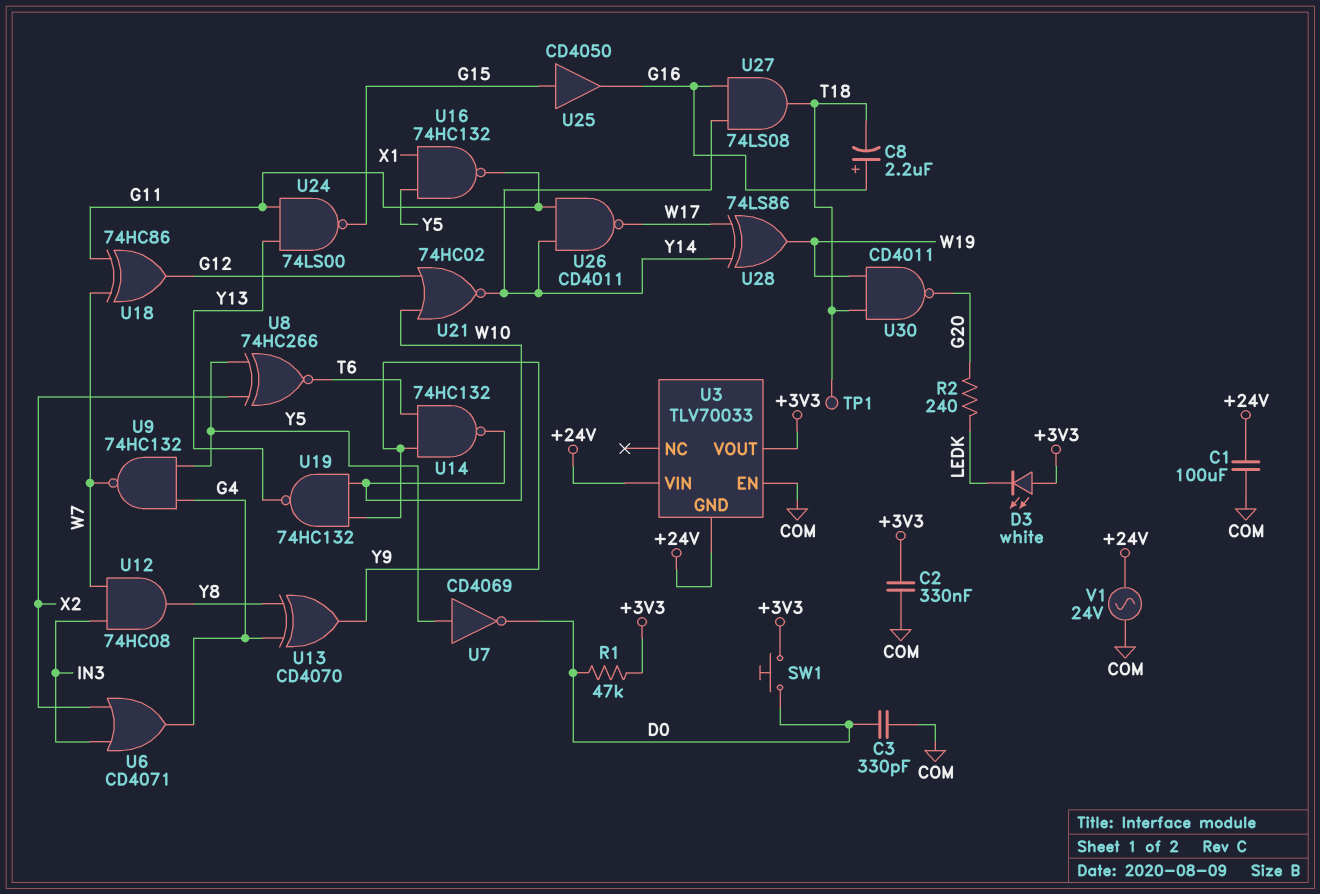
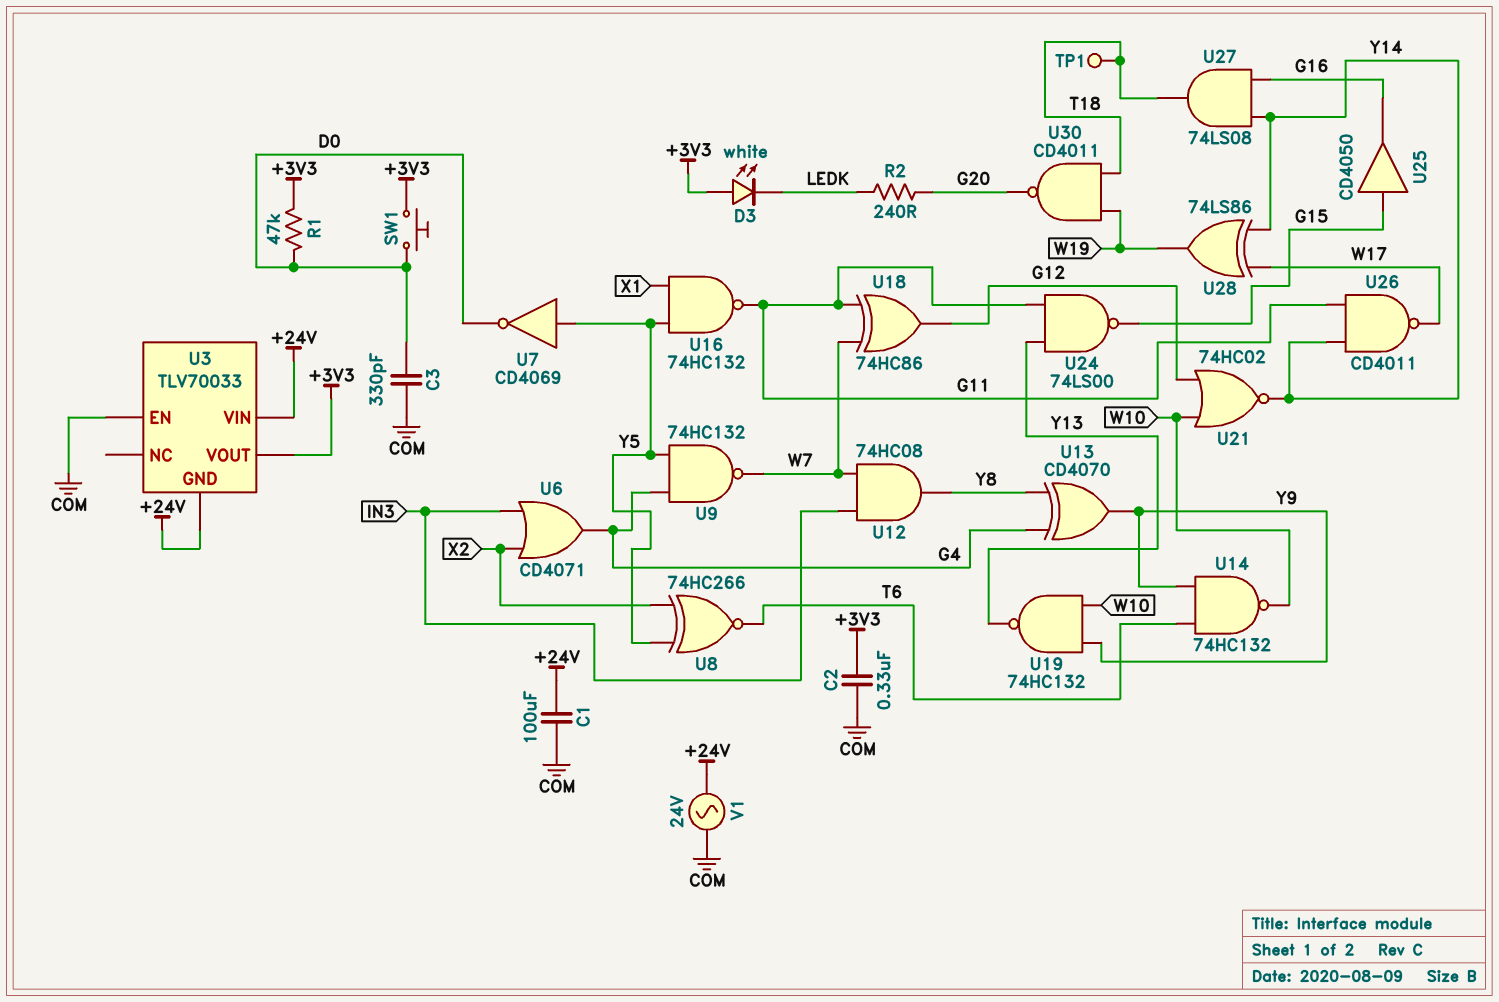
C8: 2.2uF (plus G16, minus T18) -> none

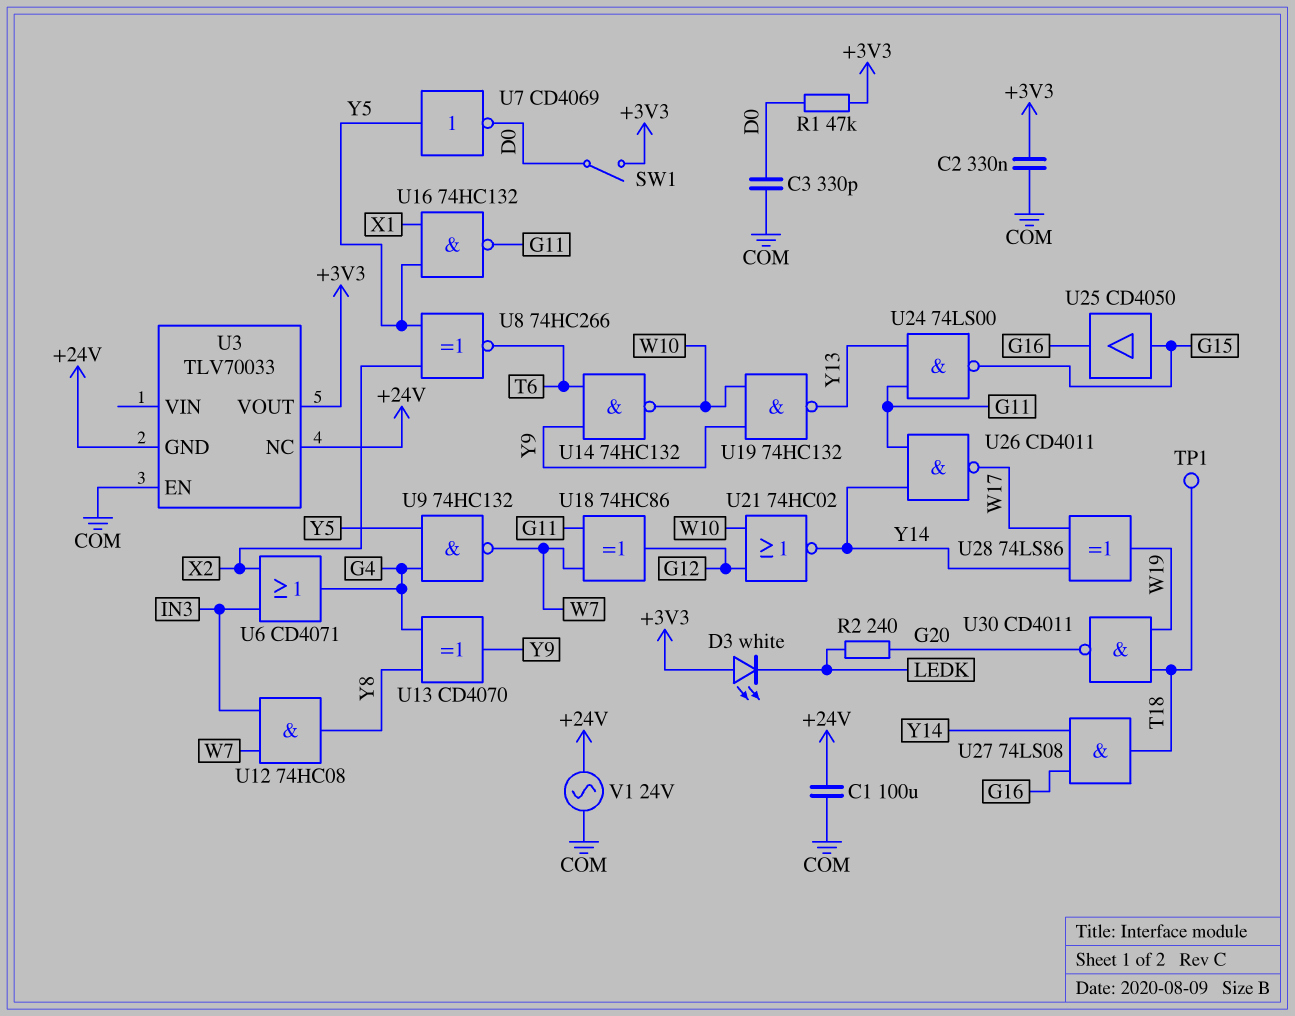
SW1: button (+3V3, D0) -> switch (+3V3, D0)
U3 pin NC: none -> +24V
U3 pin VIN: +24V -> none

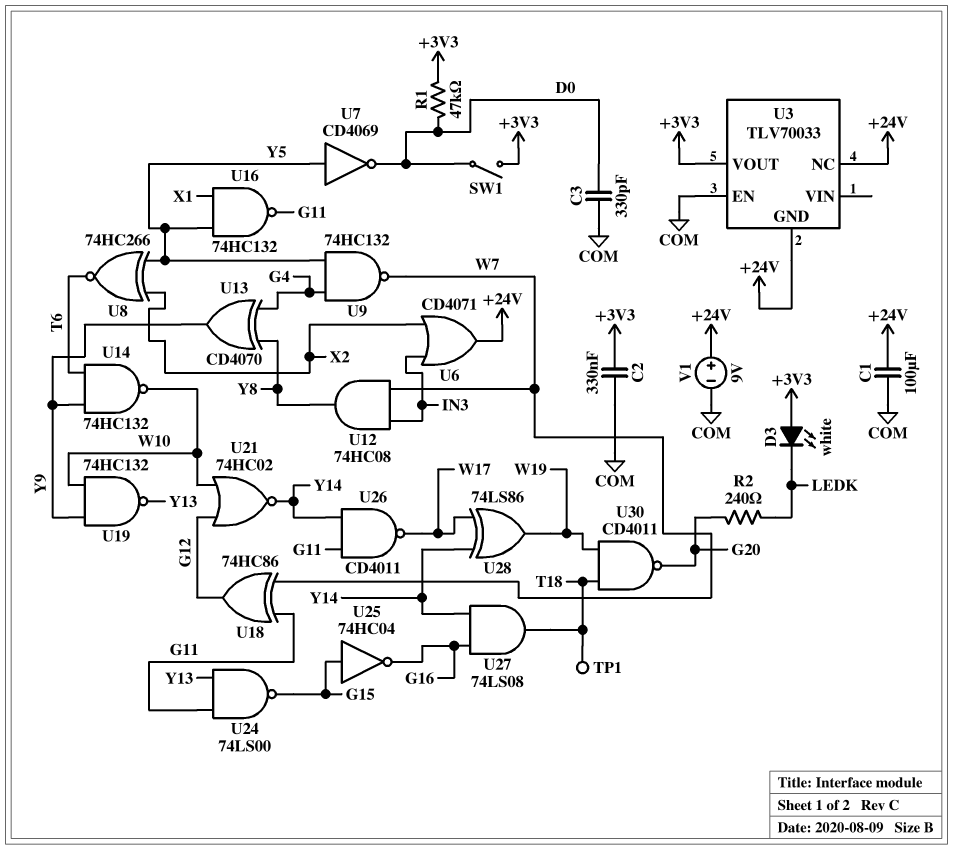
U6: OR CD4071 (in IN3, in X2, out G4) -> OR CD4071 (in IN3, in X2, out +24V)
U25: buffer CD4050 (in G15, out G16) -> NOT 74HC04 (in G15, out G16)
V1: AC 24V (+24V, COM) -> 9V (plus +24V, minus COM)

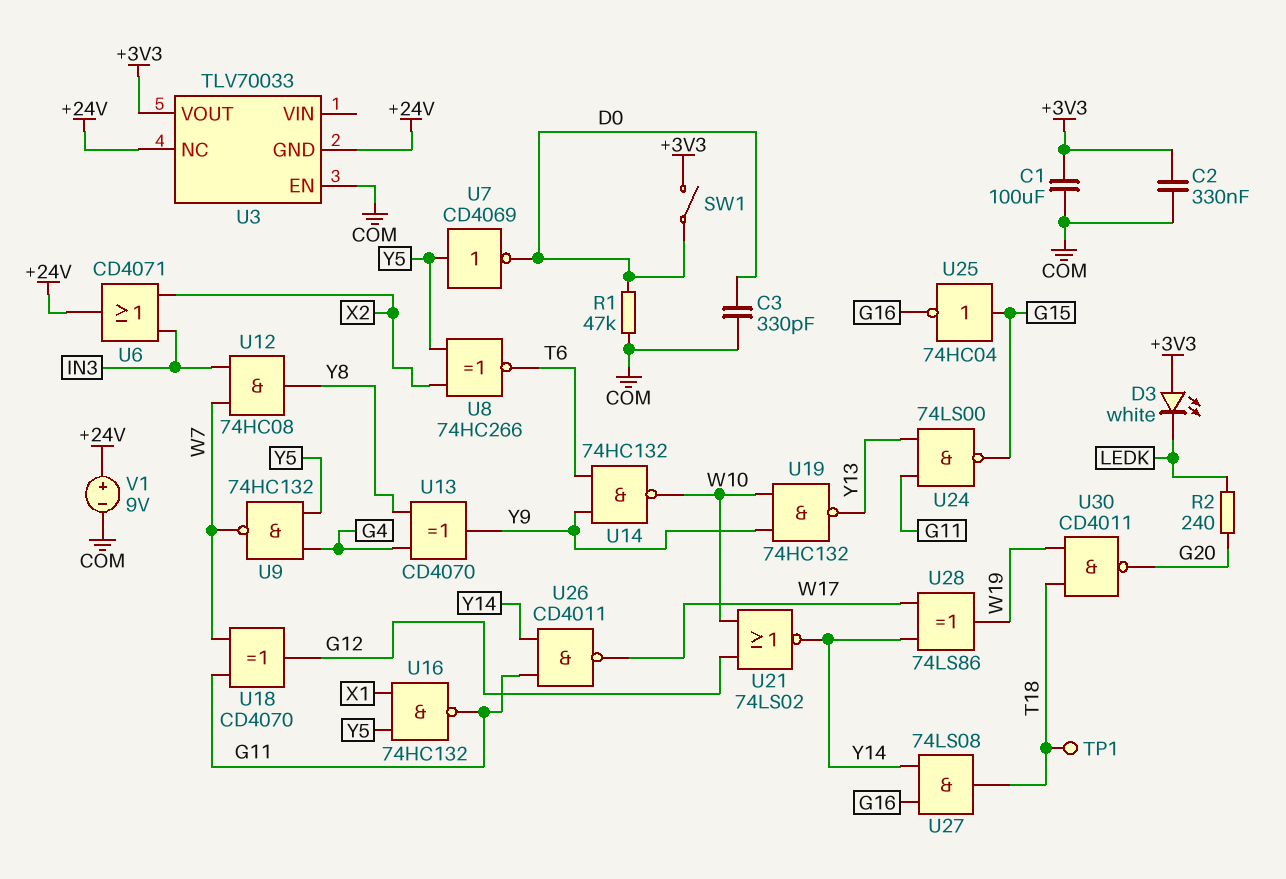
C1: 100uF (+24V, COM) -> 100uF (+3V3, COM)
R1: 47k (+3V3, D0) -> 47k (COM, D0)
U18: XOR 74HC86 (in G11, in W7, out G12) -> XOR CD4070 (in G11, in W7, out G12)
U21: NOR 74HC02 (in G12, in W10, out Y14) -> NOR 74LS02 (in G12, in W10, out Y14)

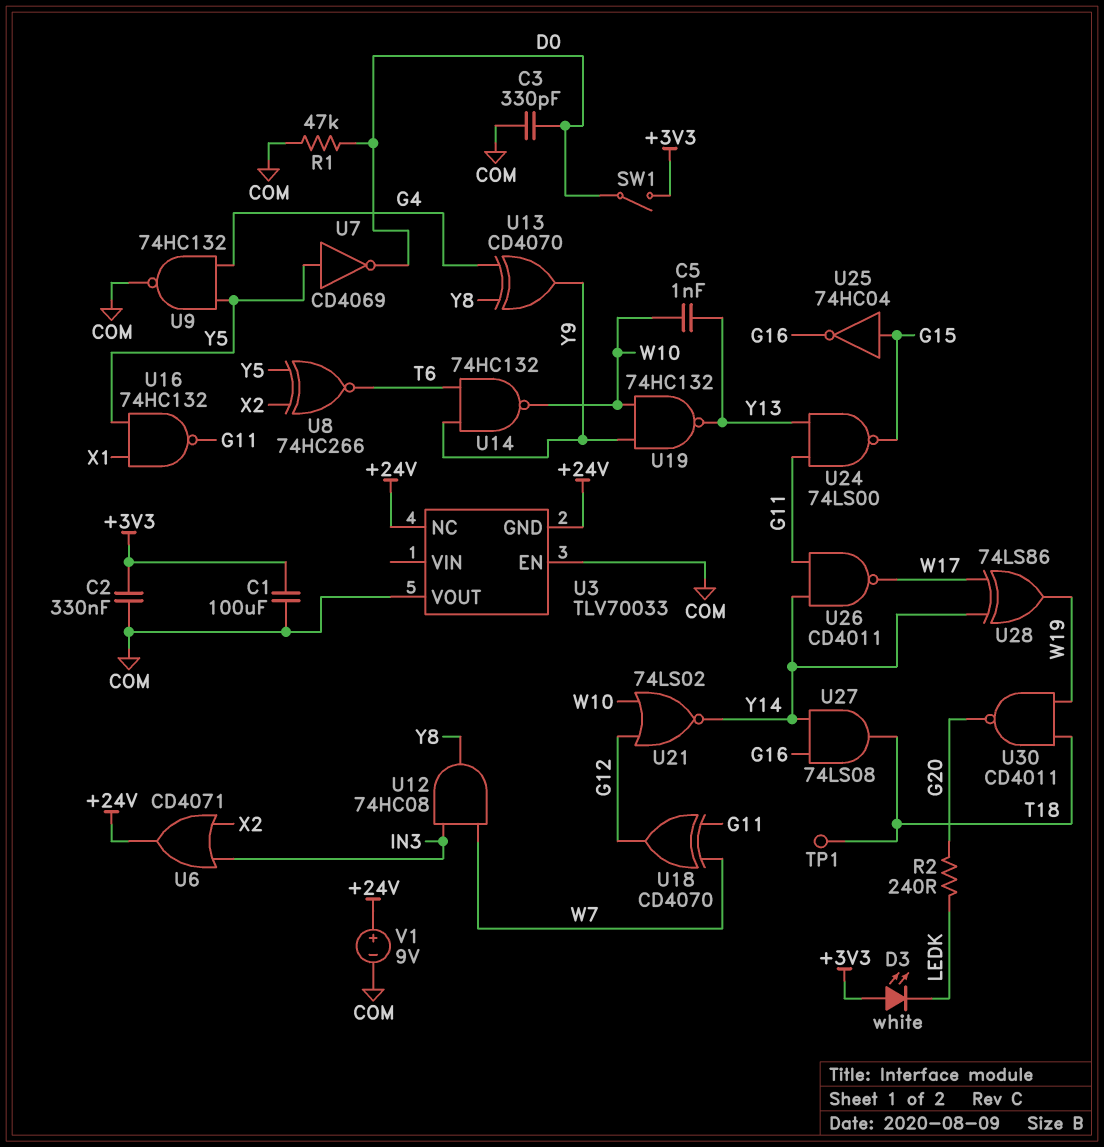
C5: none -> 1nF (W10, Y13)
U3 pin VOUT: +3V3 -> COM
U9: NAND 74HC132 (in G4, in Y5, out W7) -> NAND 74HC132 (in G4, in Y5, out COM)

